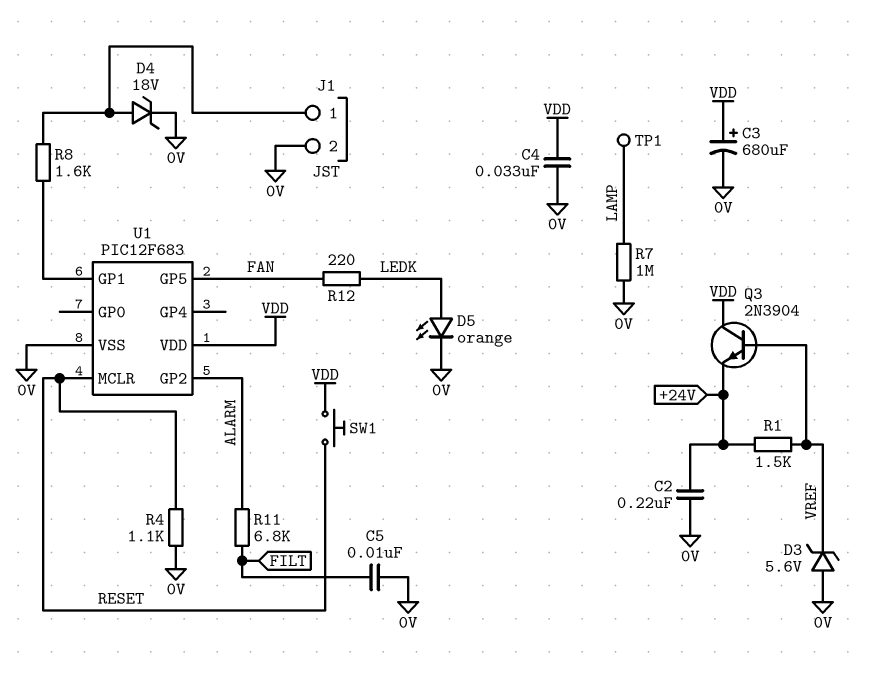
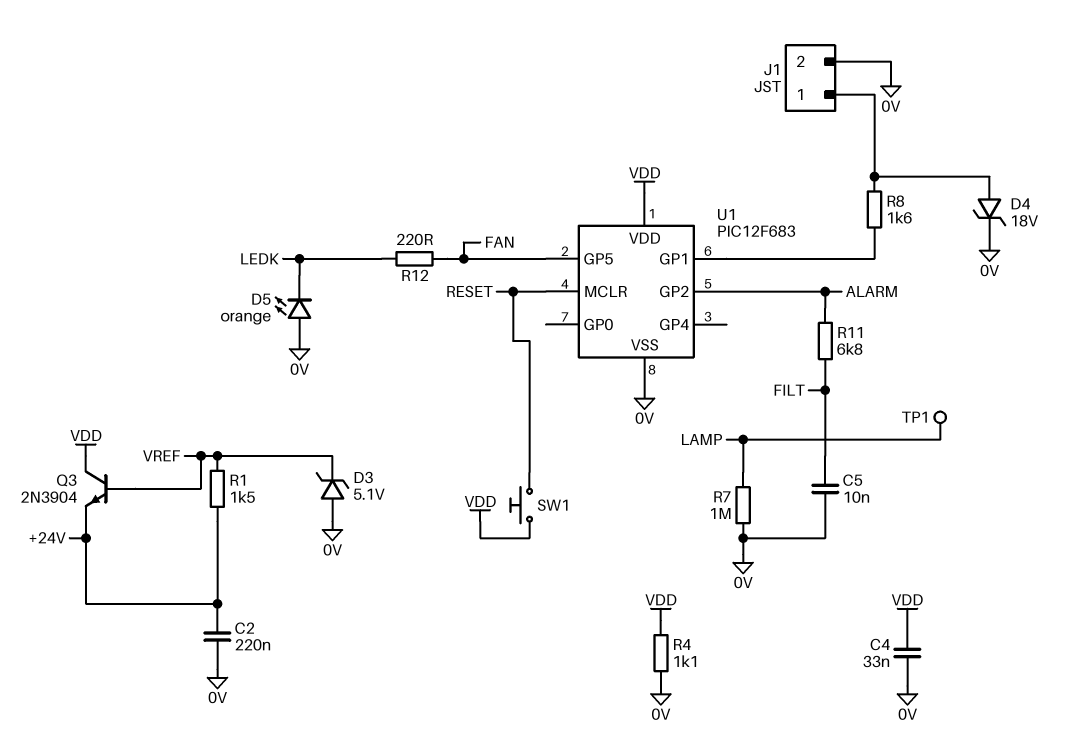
C3: 680uF (plus VDD, minus 0V) -> none
D3: zener 5.6V (A 0V, K VREF) -> zener 5.1V (A 0V, K VREF)
D5: LED orange (A LEDK, K 0V) -> LED orange (A 0V, K LEDK)
R4: 1.1k (0V, RESET) -> 1.1k (0V, VDD)

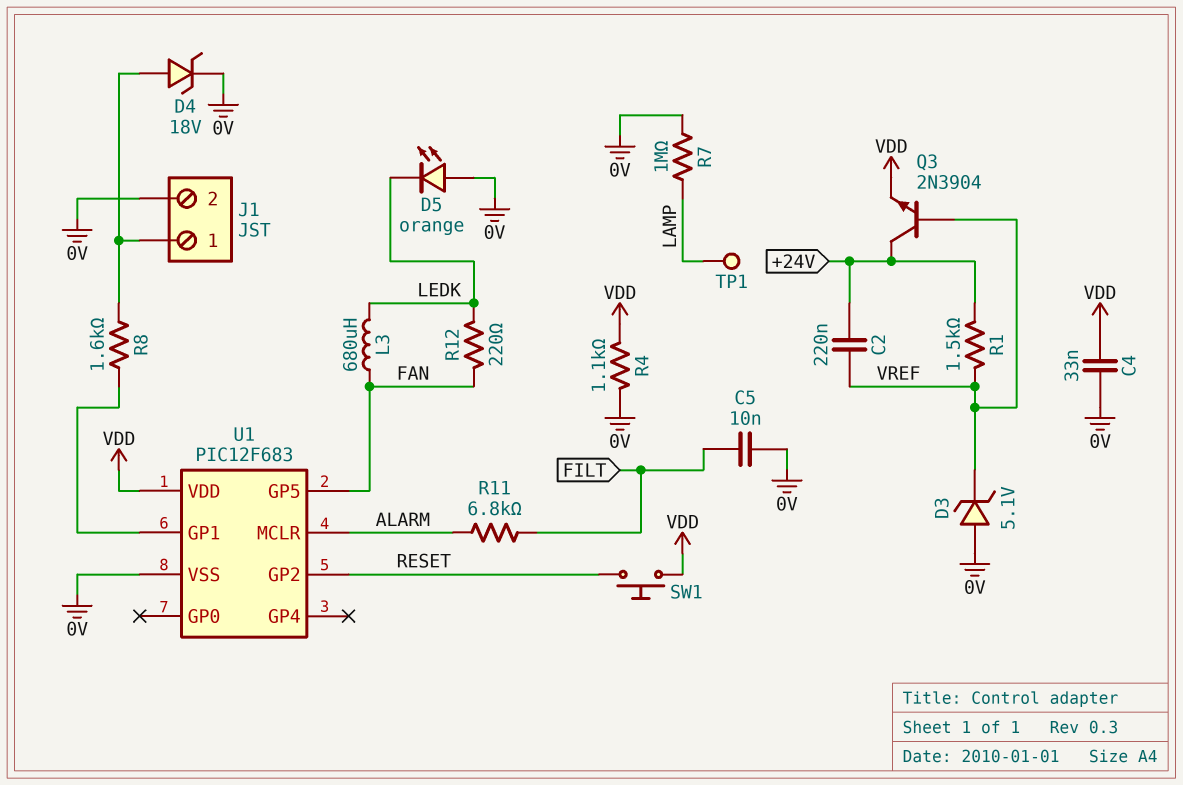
C2: 220nF (+24V, 0V) -> 220nF (+24V, VREF)
L3: none -> 680uH (FAN, LEDK)
Q3: NPN 2N3904 (B VREF, C VDD, E +24V) -> NPN 2N3904 (B VREF, C +24V, E VDD)
U1 pin GP2: ALARM -> RESET
U1 pin MCLR: RESET -> ALARM

